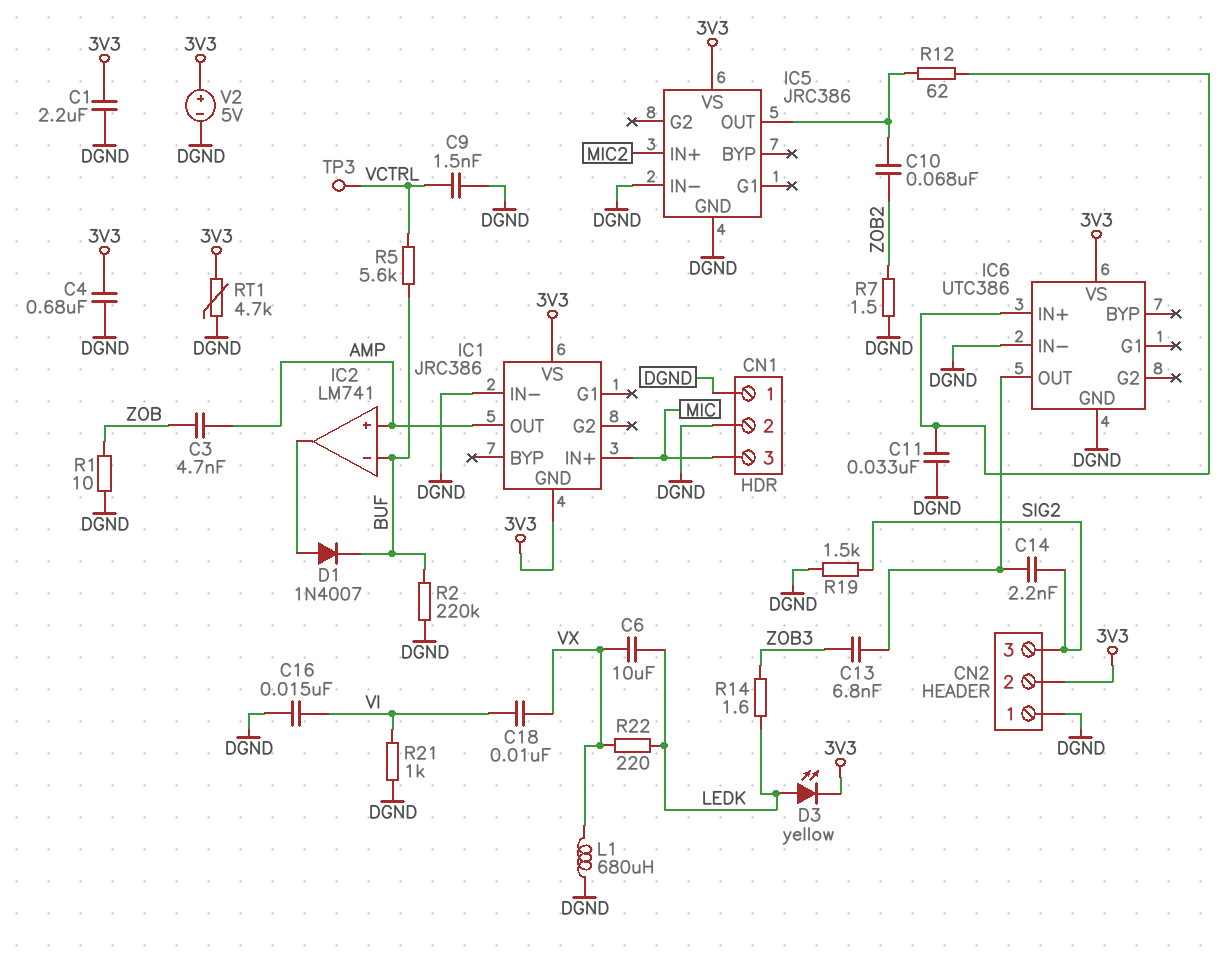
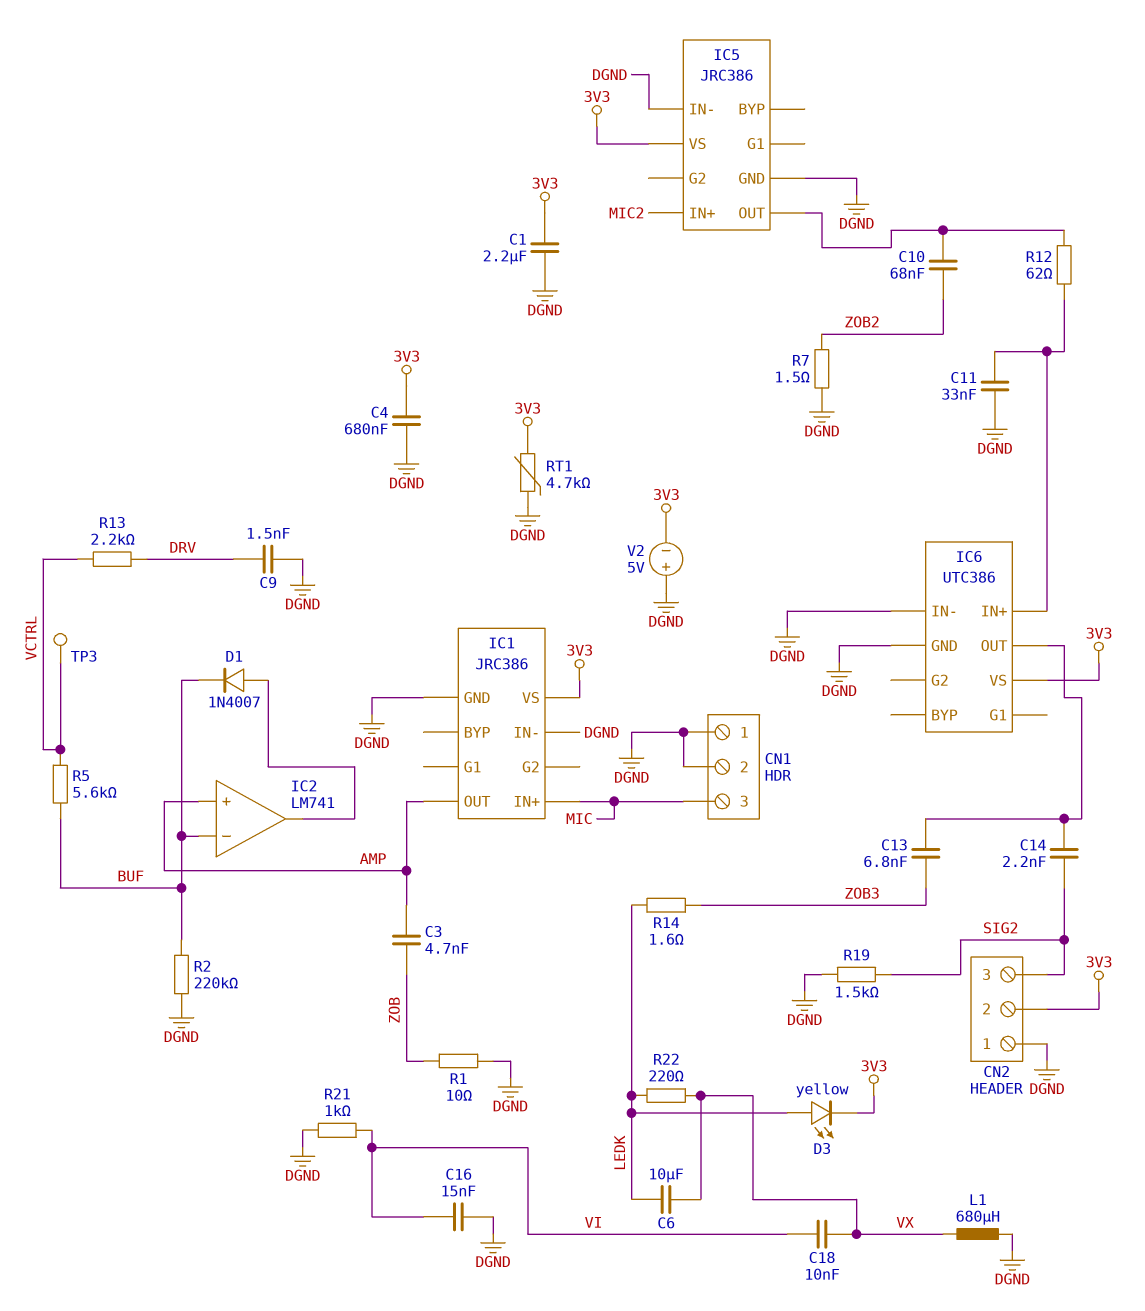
C9: 1.5nF (DGND, VCTRL) -> 1.5nF (DGND, DRV)
IC1 pin GND: 3V3 -> DGND
R13: none -> 2.2k (DRV, VCTRL)
V2: 5V (plus 3V3, minus DGND) -> 5V (plus DGND, minus 3V3)

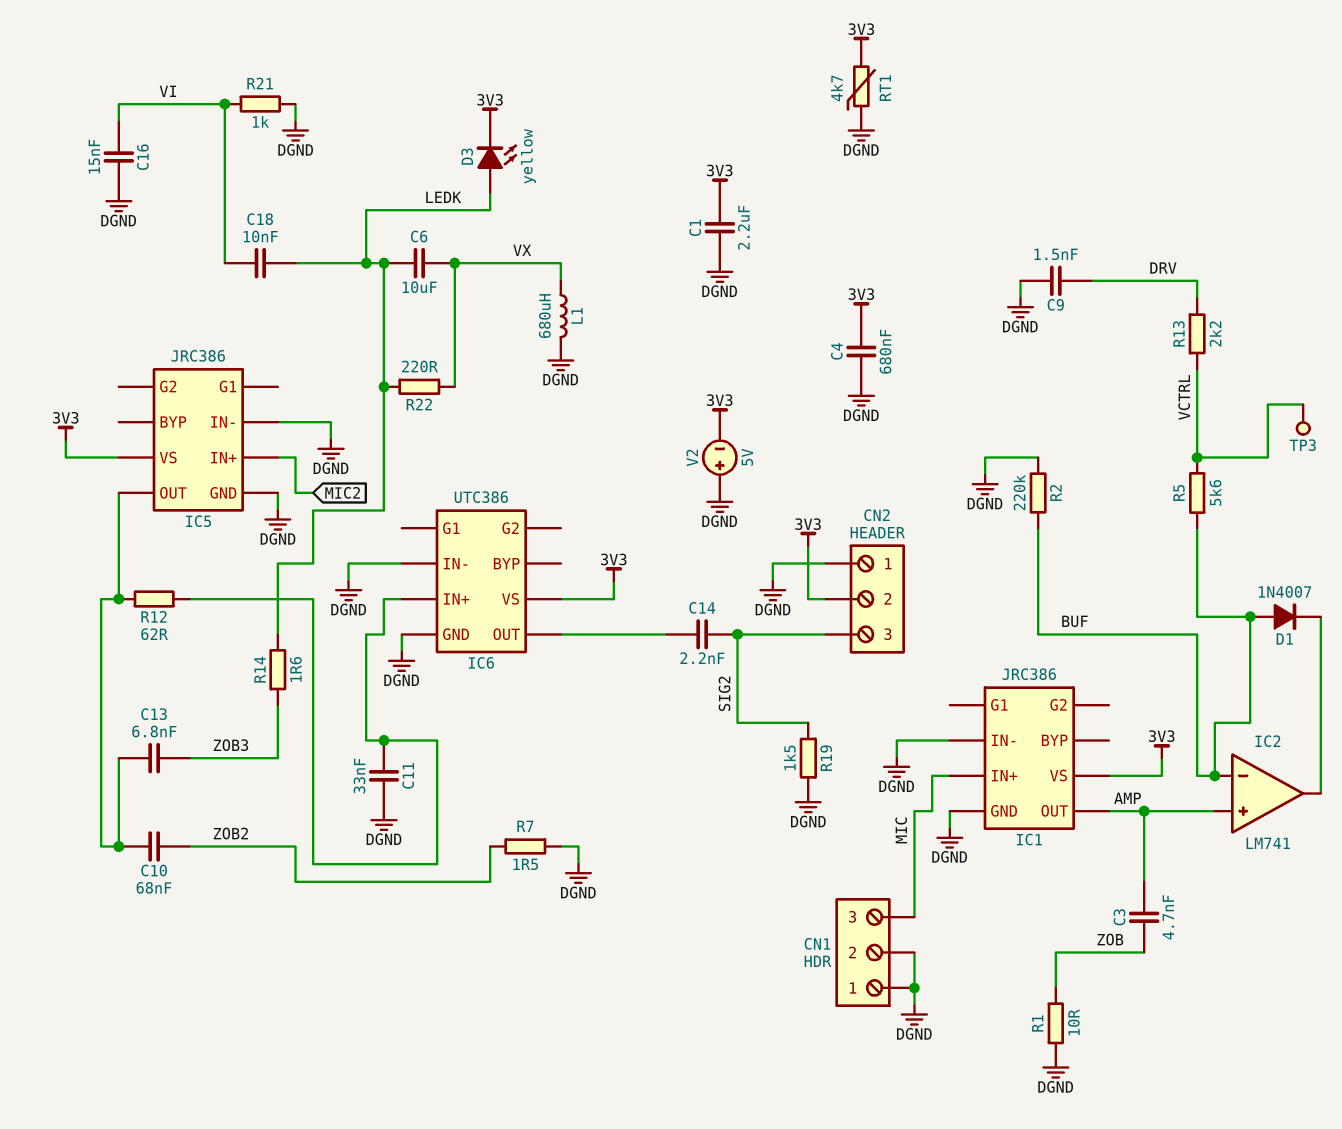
C13: 6.8nF (IC6/OUT, ZOB3) -> 6.8nF (IC5/OUT, ZOB3)
C18: 10nF (VI, VX) -> 10nF (LEDK, VI)
D1: diode 1N4007 (A IC2/out, K BUF) -> diode 1N4007 (A BUF, K IC2/out)

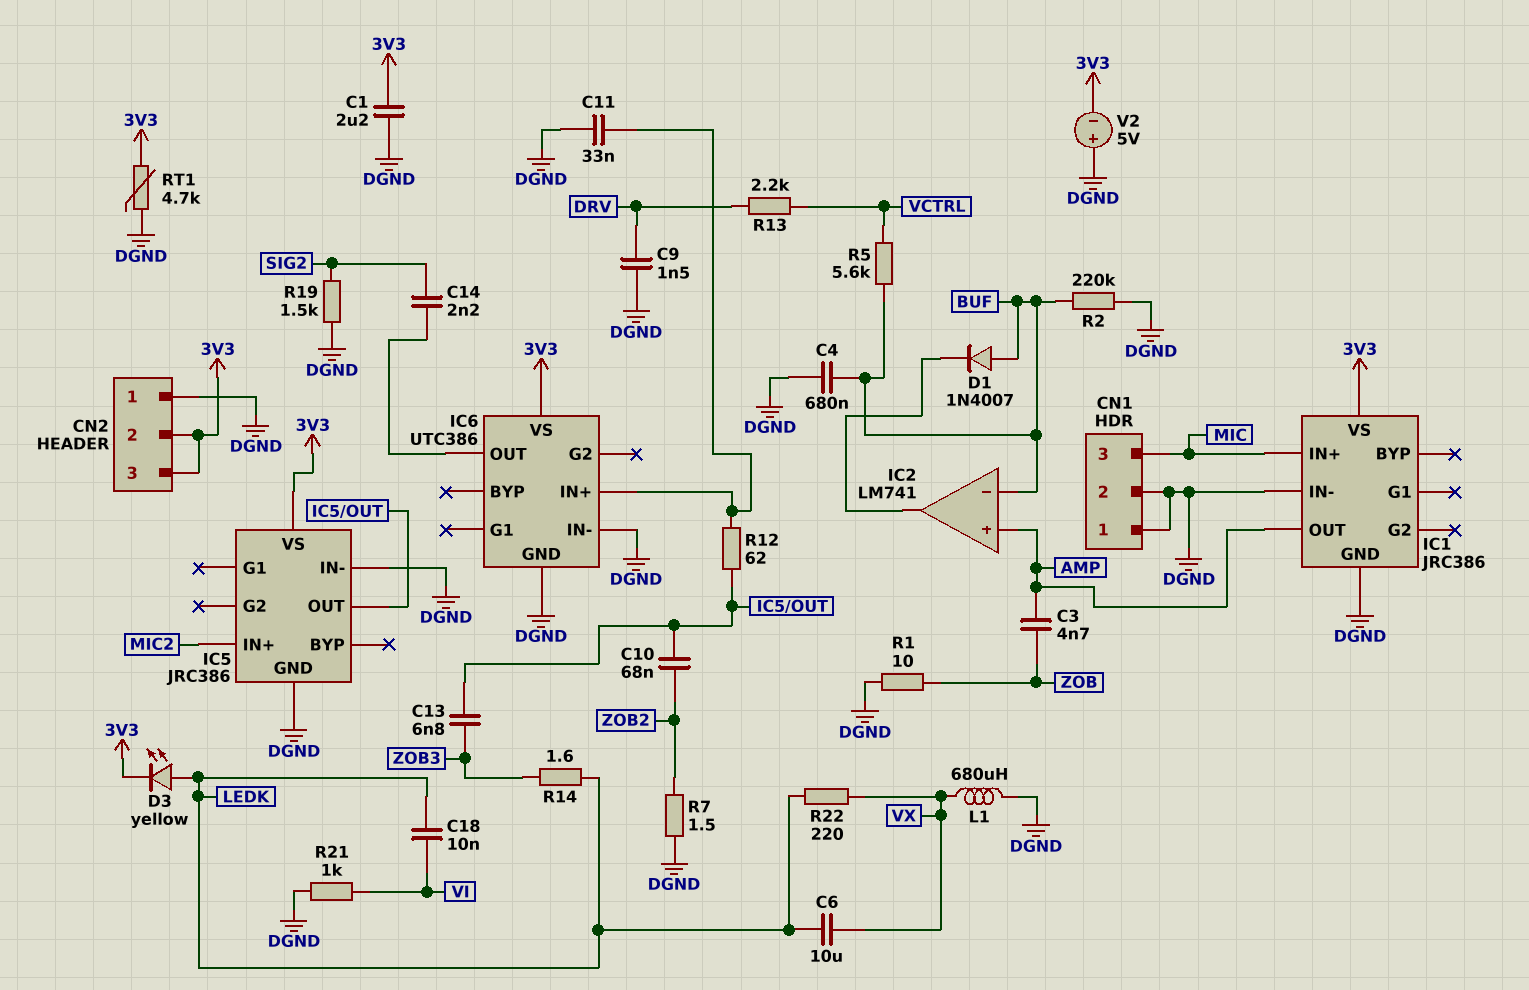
C4: 680nF (3V3, DGND) -> 680nF (BUF, DGND)
C16: 15nF (DGND, VI) -> none
CN2 pin 3: SIG2 -> 3V3
TP3: test point (VCTRL) -> none

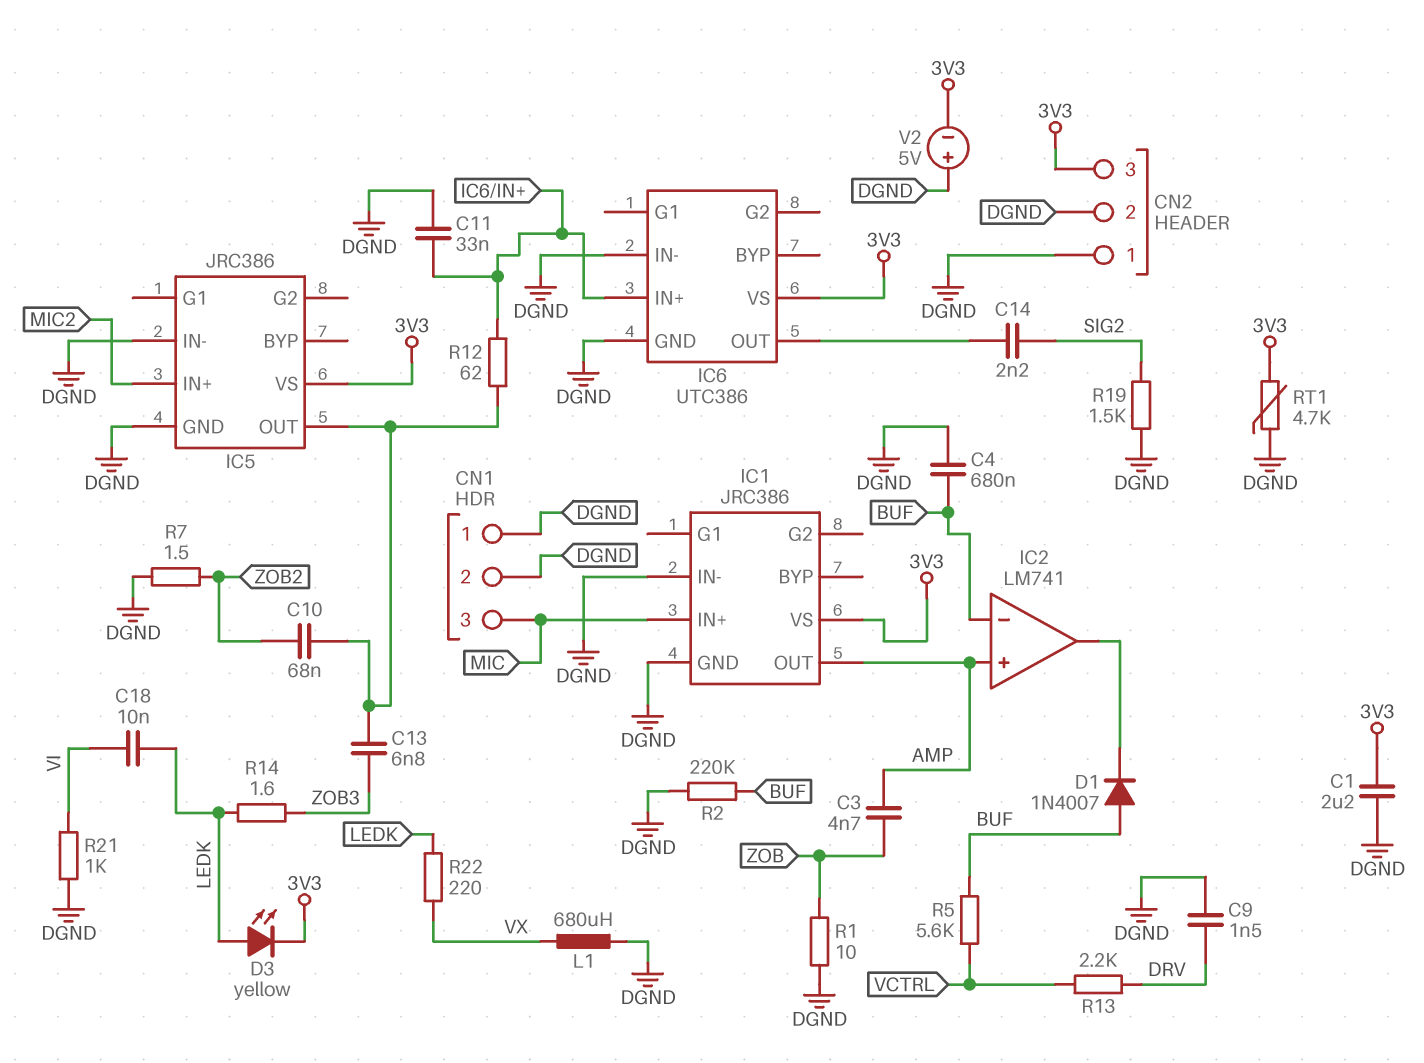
C6: 10uF (LEDK, VX) -> none
CN2 pin 2: 3V3 -> DGND

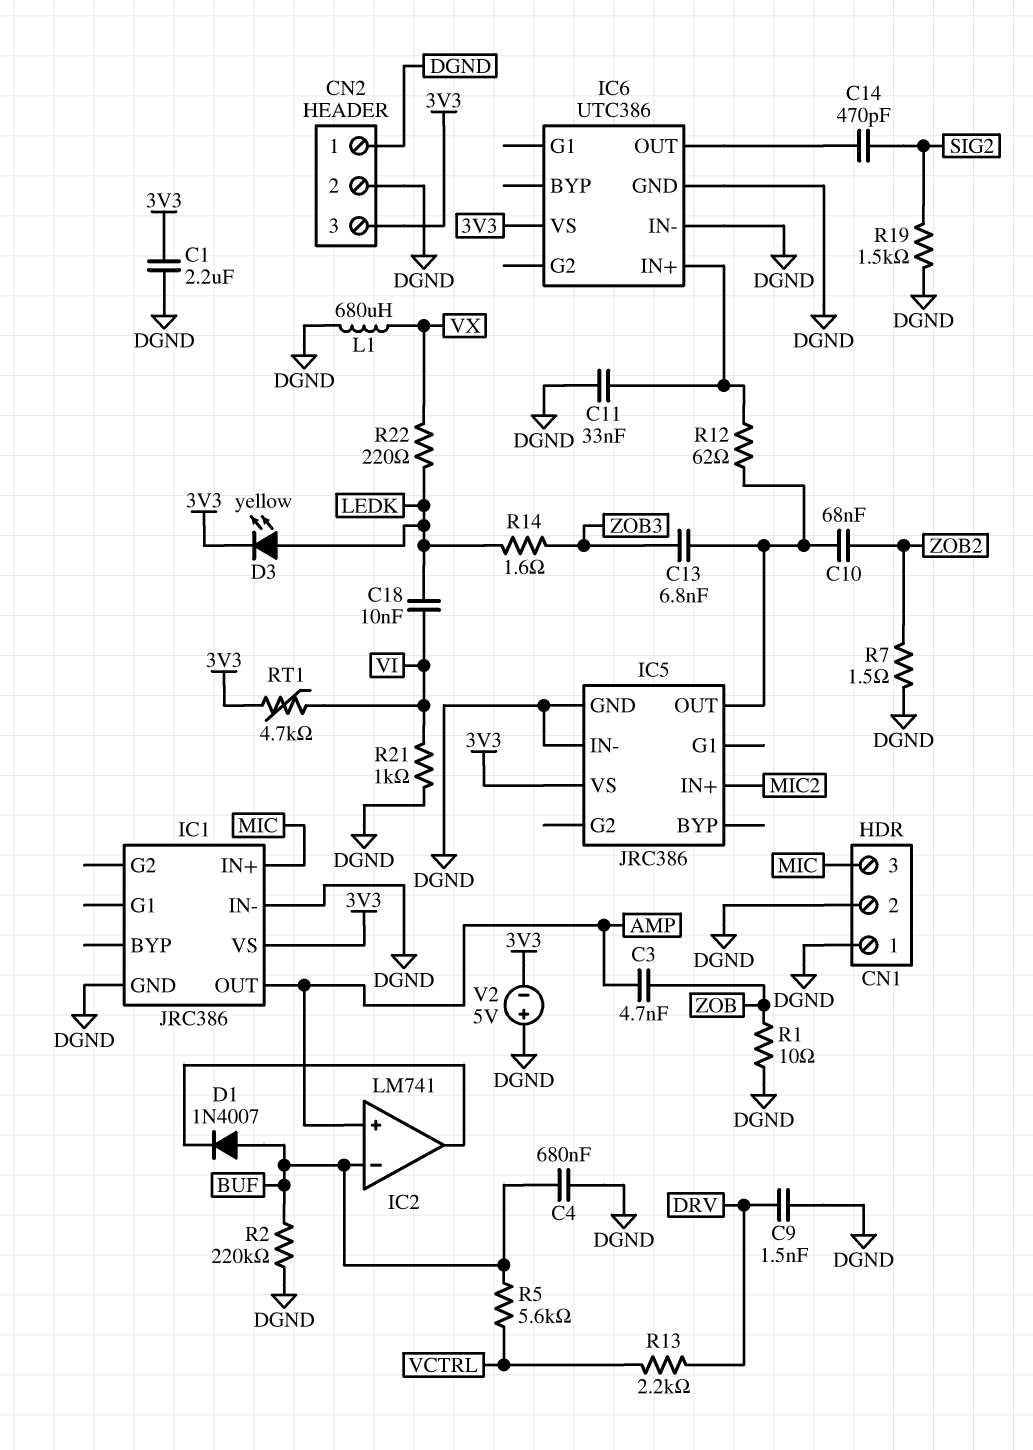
C14: 2.2nF (IC6/OUT, SIG2) -> 470pF (IC6/OUT, SIG2)
RT1: 4.7k (3V3, DGND) -> 4.7k (3V3, VI)

